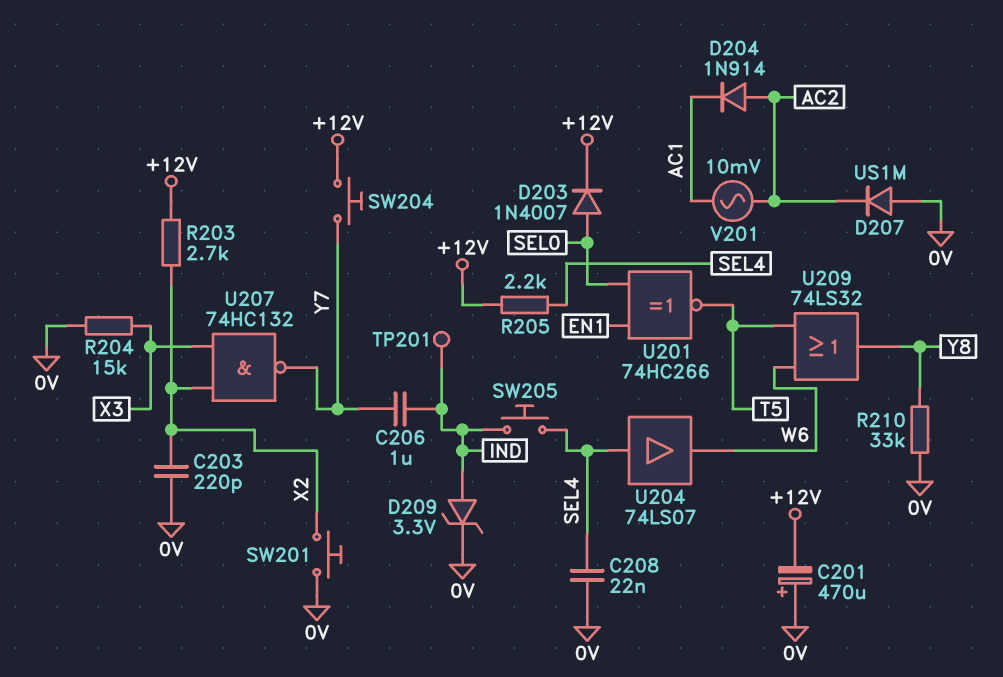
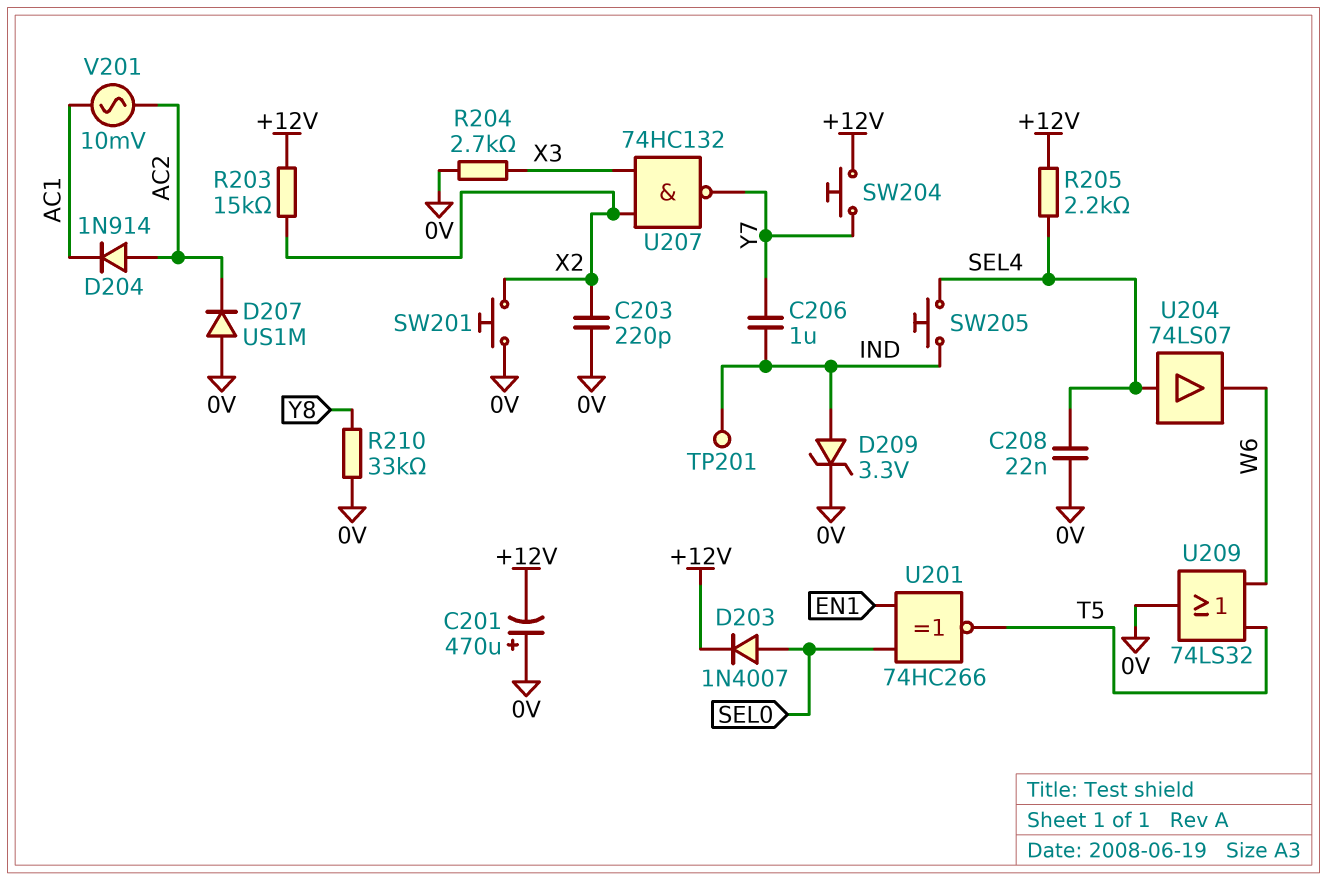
R203: 2.7k (+12V, X2) -> 15k (+12V, X2)
R204: 15k (0V, X3) -> 2.7k (0V, X3)
U209: OR 74LS32 (in T5, in W6, out Y8) -> OR 74LS32 (in T5, in W6, out 0V)

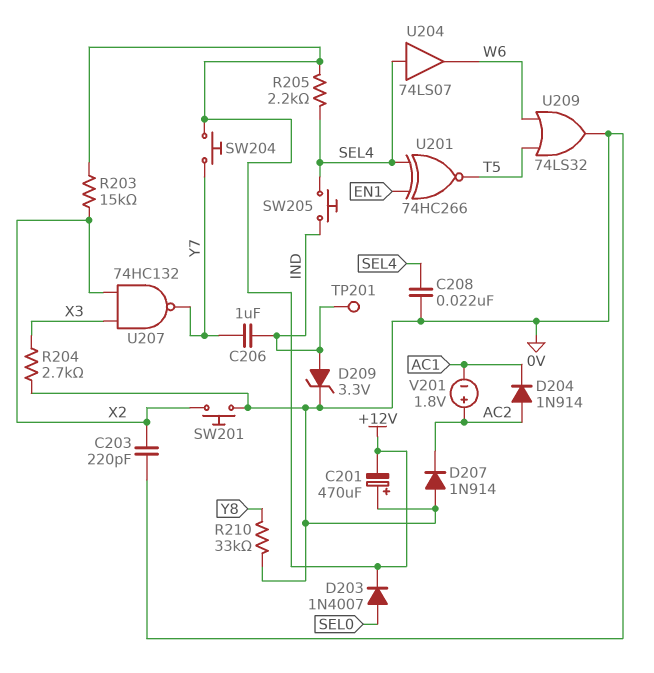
D207: diode US1M (A 0V, K AC2) -> diode 1N914 (A 0V, K AC2)
U201: XNOR 74HC266 (in EN1, in SEL0, out T5) -> XNOR 74HC266 (in EN1, in SEL4, out T5)
V201: AC 10mV (AC1, AC2) -> 1.8V (plus AC2, minus AC1)

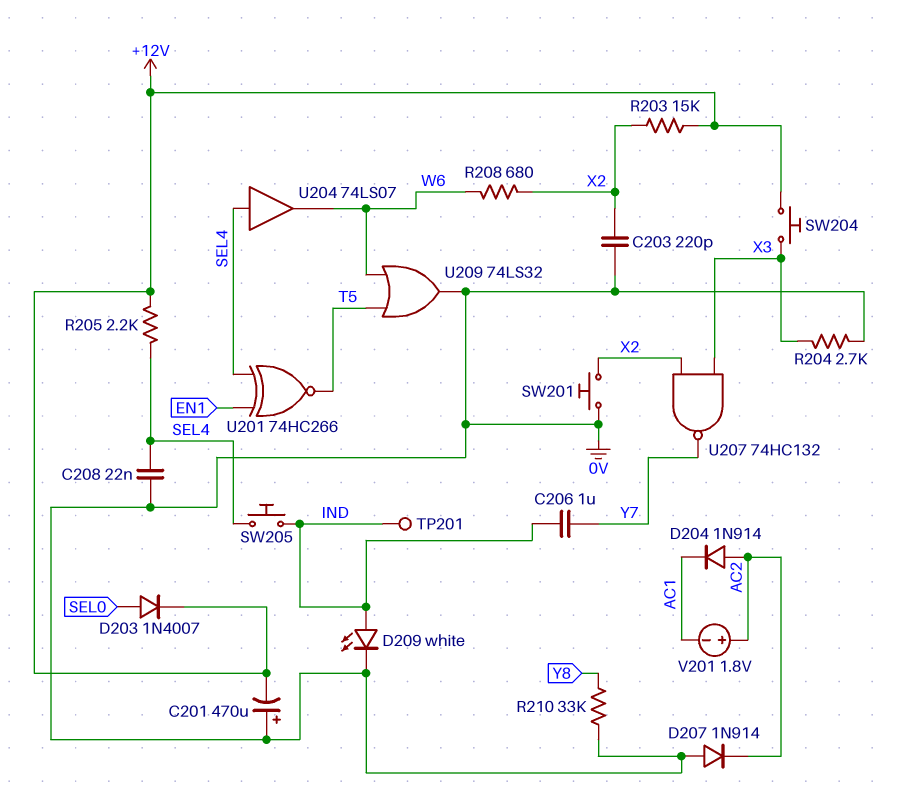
D209: zener 3.3V (A IND, K 0V) -> LED white (A IND, K 0V)
R208: none -> 680 (W6, X2)
SW204: button (+12V, Y7) -> button (+12V, X3)

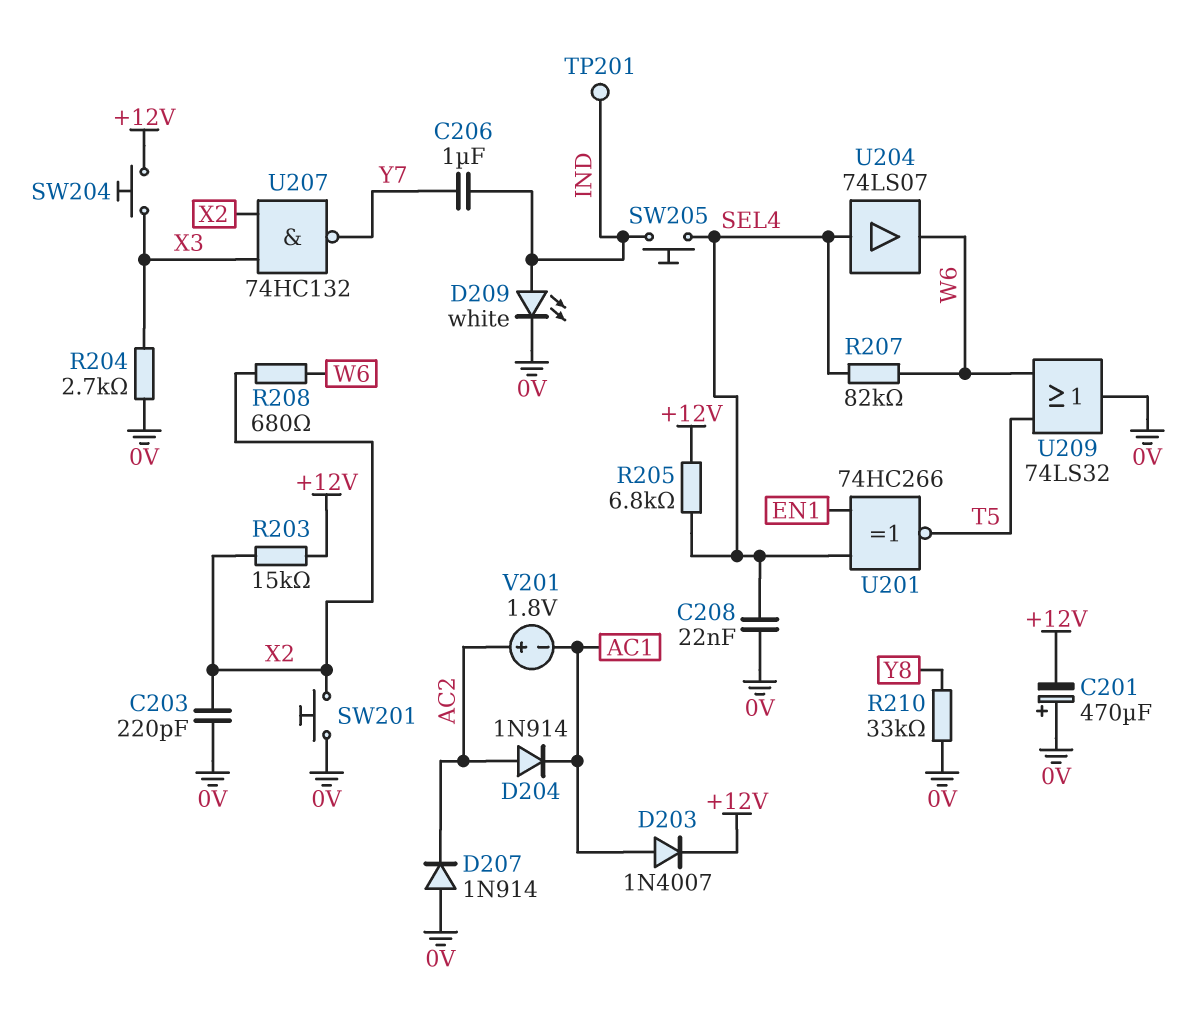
D203: diode 1N4007 (A SEL0, K +12V) -> diode 1N4007 (A AC1, K +12V)
R205: 2.2k (+12V, SEL4) -> 6.8k (+12V, SEL4)
R207: none -> 82k (SEL4, W6)

